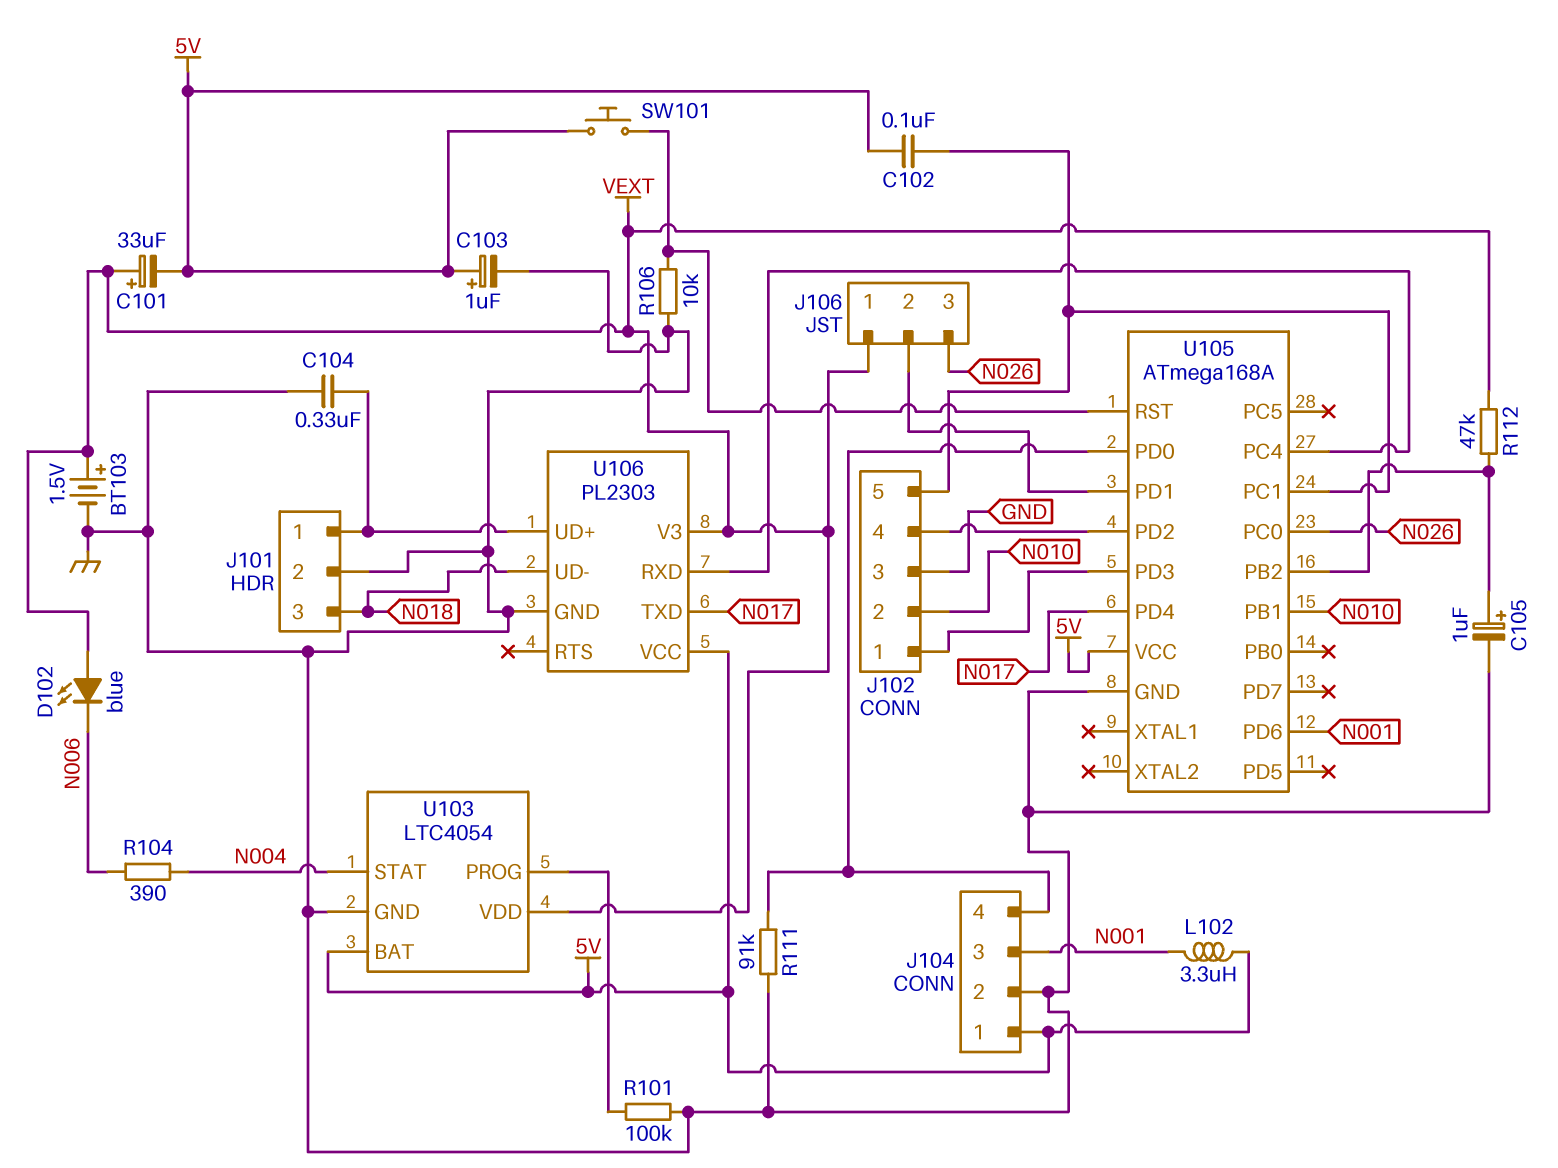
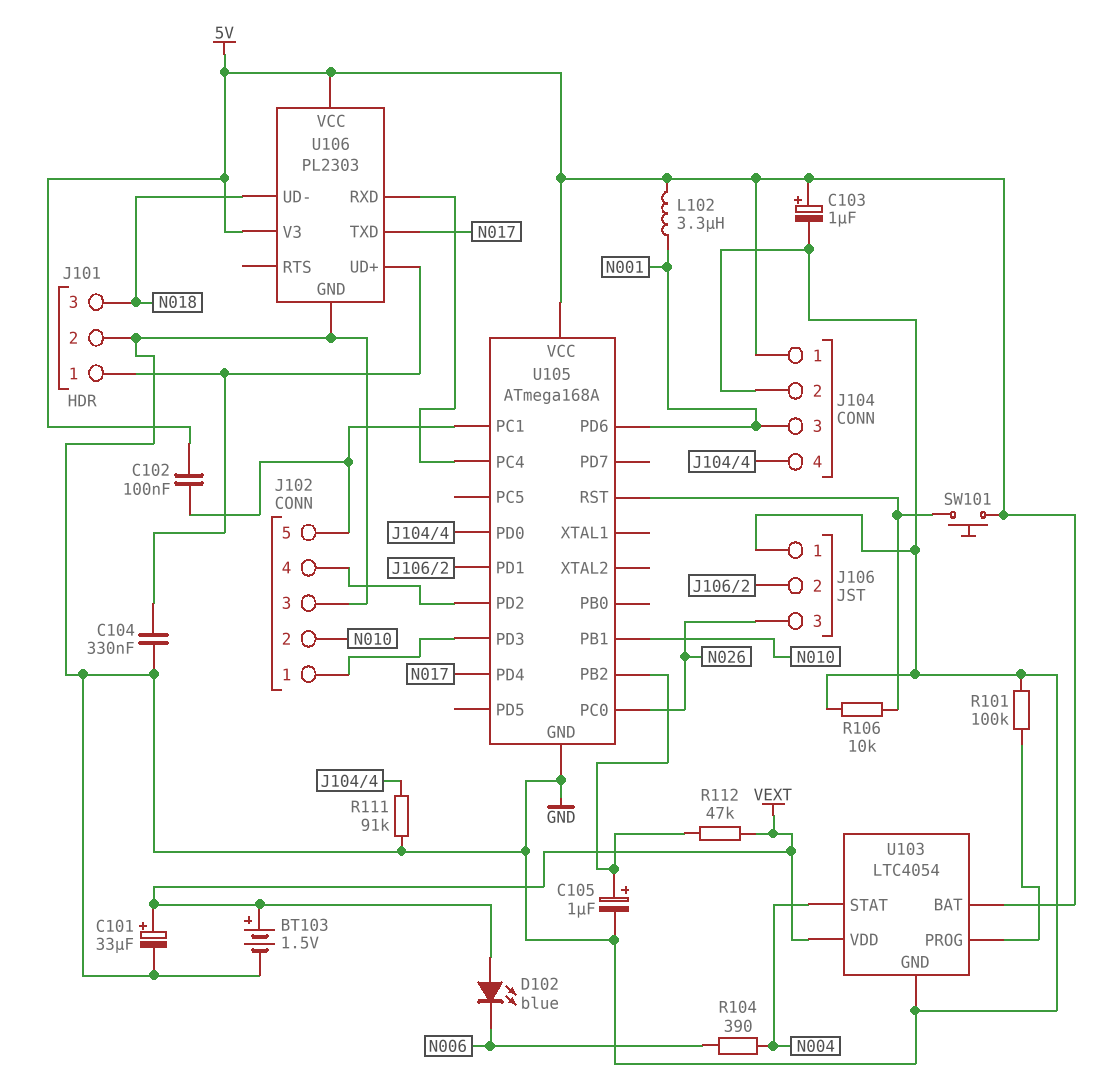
C101: 33uF (plus VEXT, minus 5V) -> 33uF (plus VEXT, minus GND)
J106 pin 1: VEXT -> GND
U106 pin V3: VEXT -> 5V

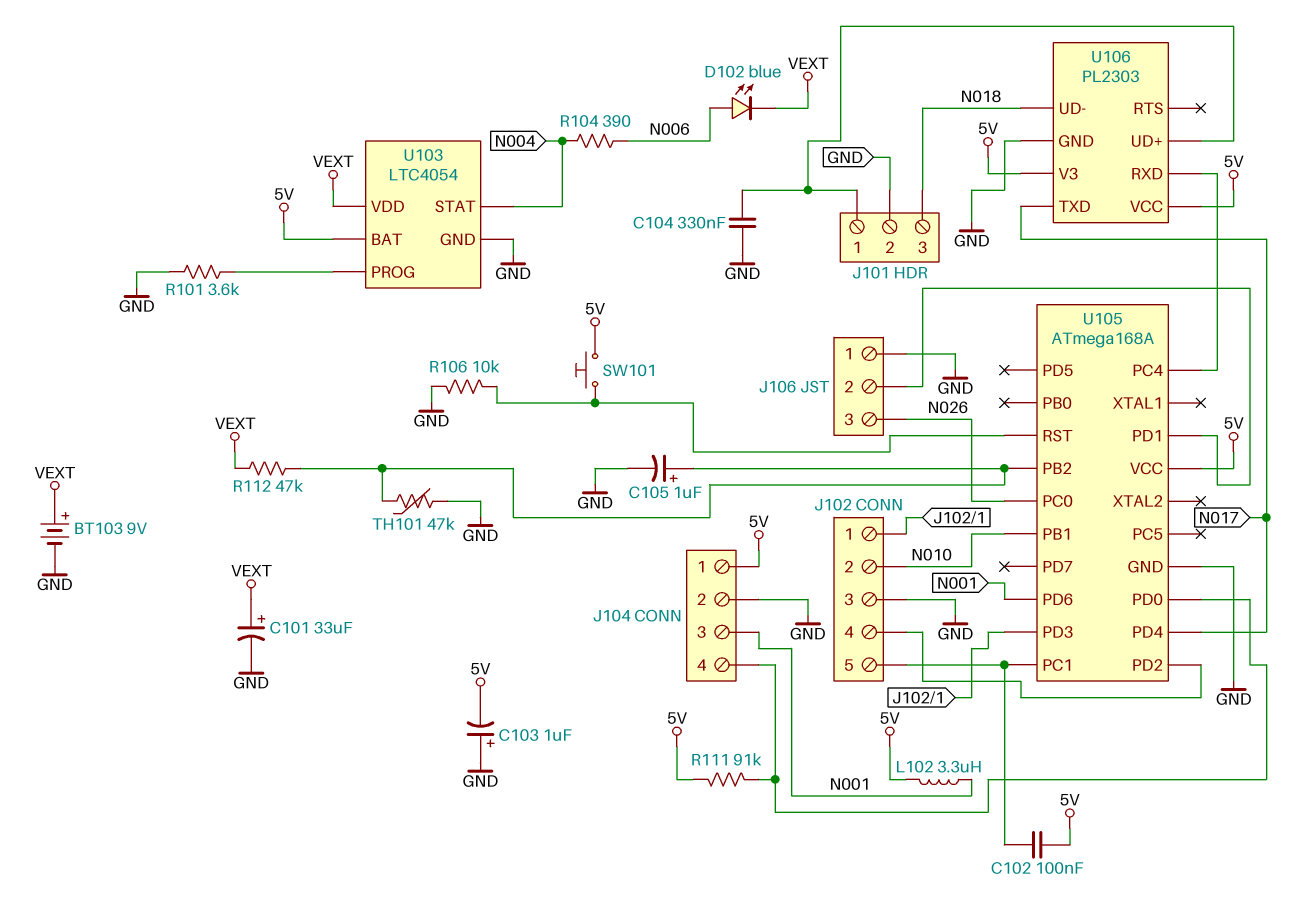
BT103: 1.5V (plus VEXT, minus GND) -> 9V (plus VEXT, minus GND)
C103: 1uF (plus 5V, minus GND) -> 1uF (plus GND, minus 5V)
D102: LED blue (A VEXT, K N006) -> LED blue (A N006, K VEXT)
R101: 100k (GND, U103/PROG) -> 3.6k (GND, U103/PROG)
R111: 91k (GND, J104/4) -> 91k (5V, J104/4)
TH101: none -> 47k (GND, U105/PB2)

